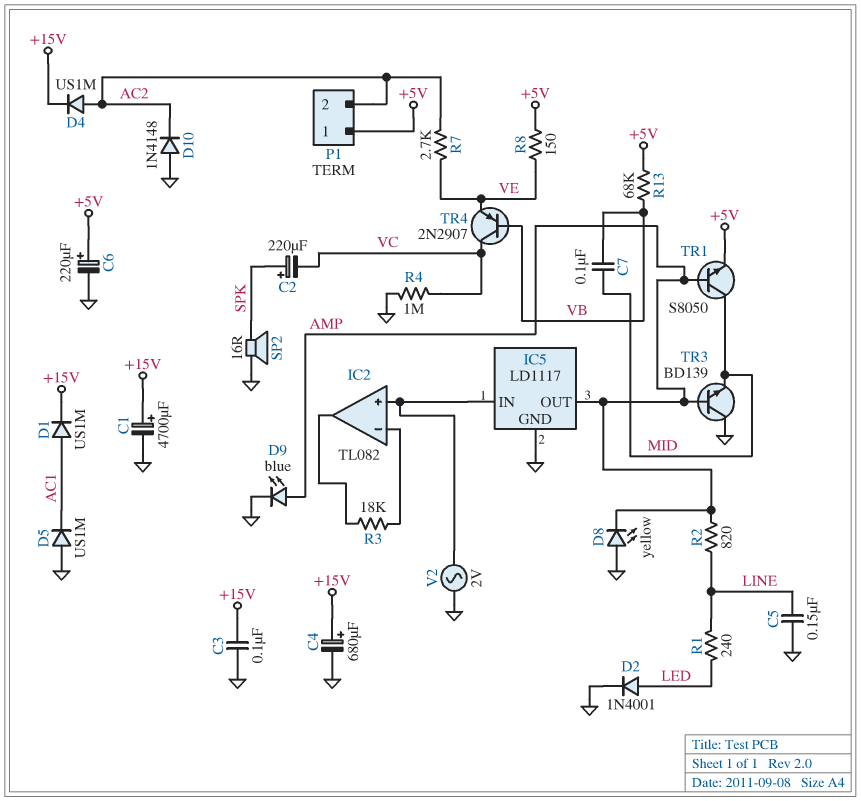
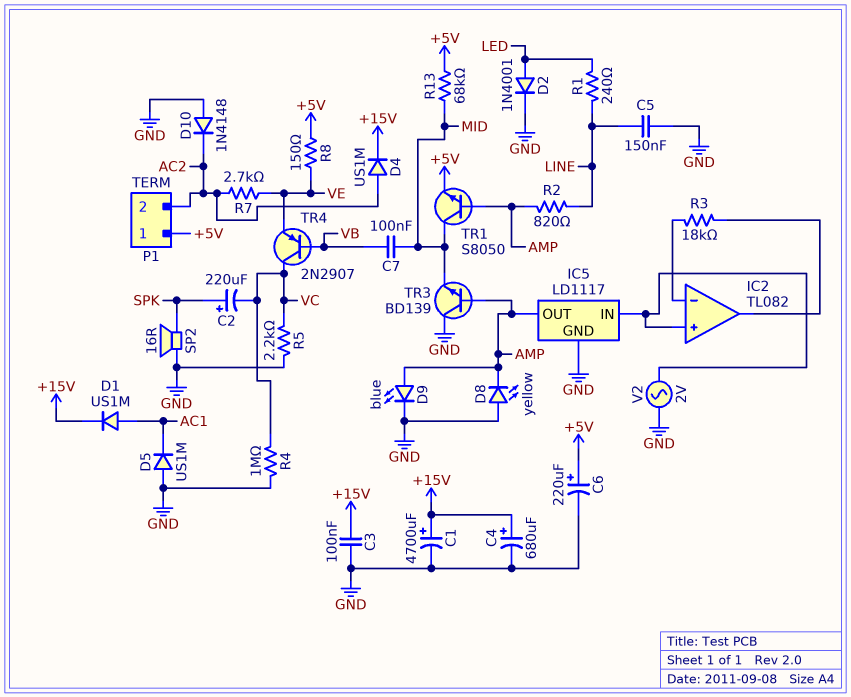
R5: none -> 2.2k (GND, VC)
R13: 68k (+5V, VB) -> 68k (+5V, MID)

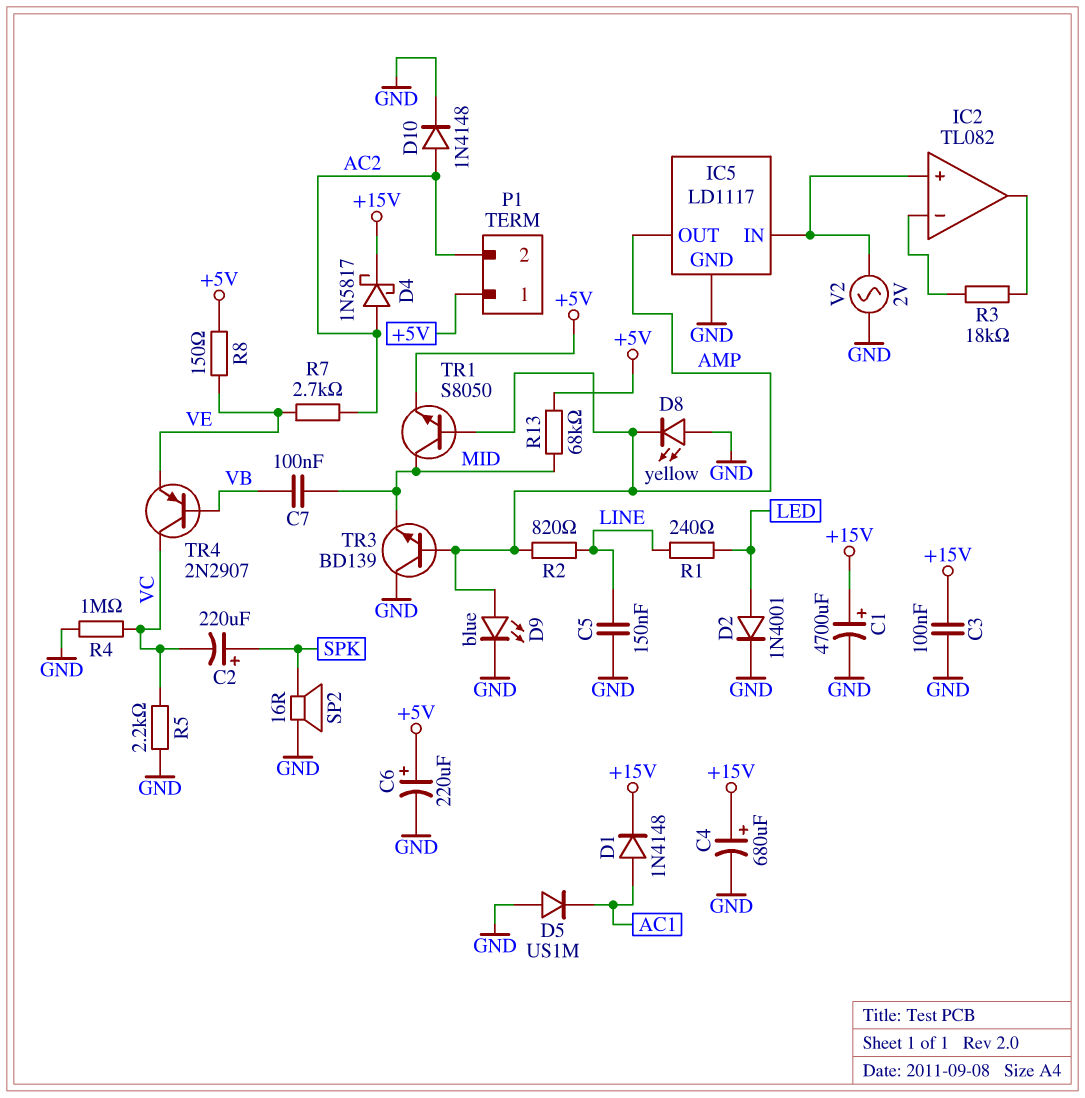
D1: diode US1M (A AC1, K +15V) -> diode 1N4148 (A AC1, K +15V)
D4: diode US1M (A AC2, K +15V) -> schottky 1N5817 (A AC2, K +15V)
D10: diode 1N4148 (A GND, K AC2) -> diode 1N4148 (A AC2, K GND)

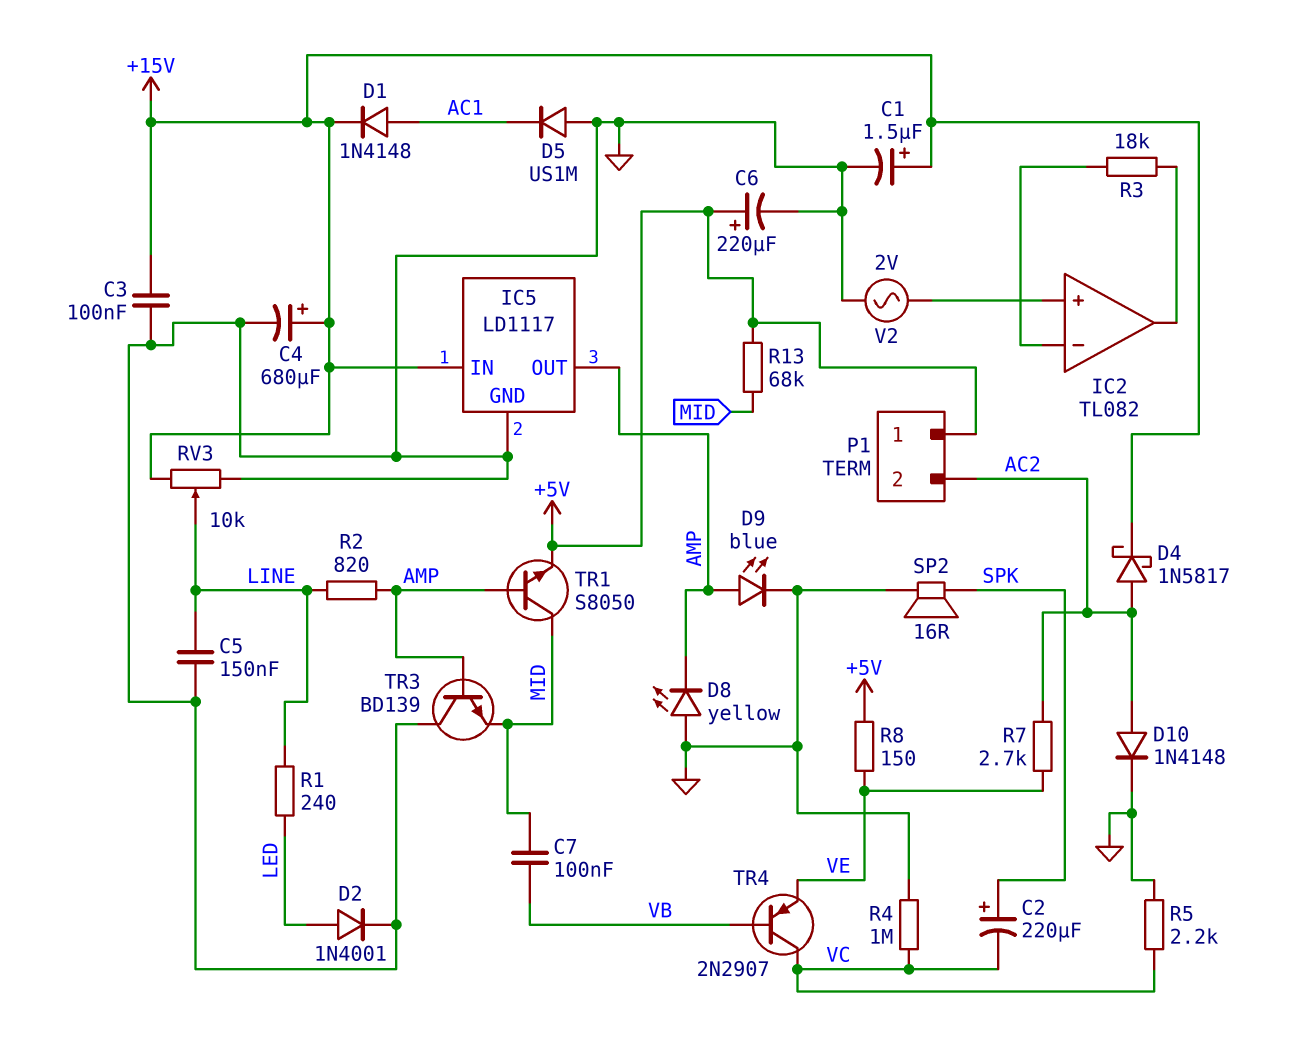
C1: 4700uF (plus +15V, minus GND) -> 1.5uF (plus +15V, minus GND)
IC5 pin IN: IC2/in+ -> +15V
RV3: none -> 10k (+15V, GND, wiper LINE)

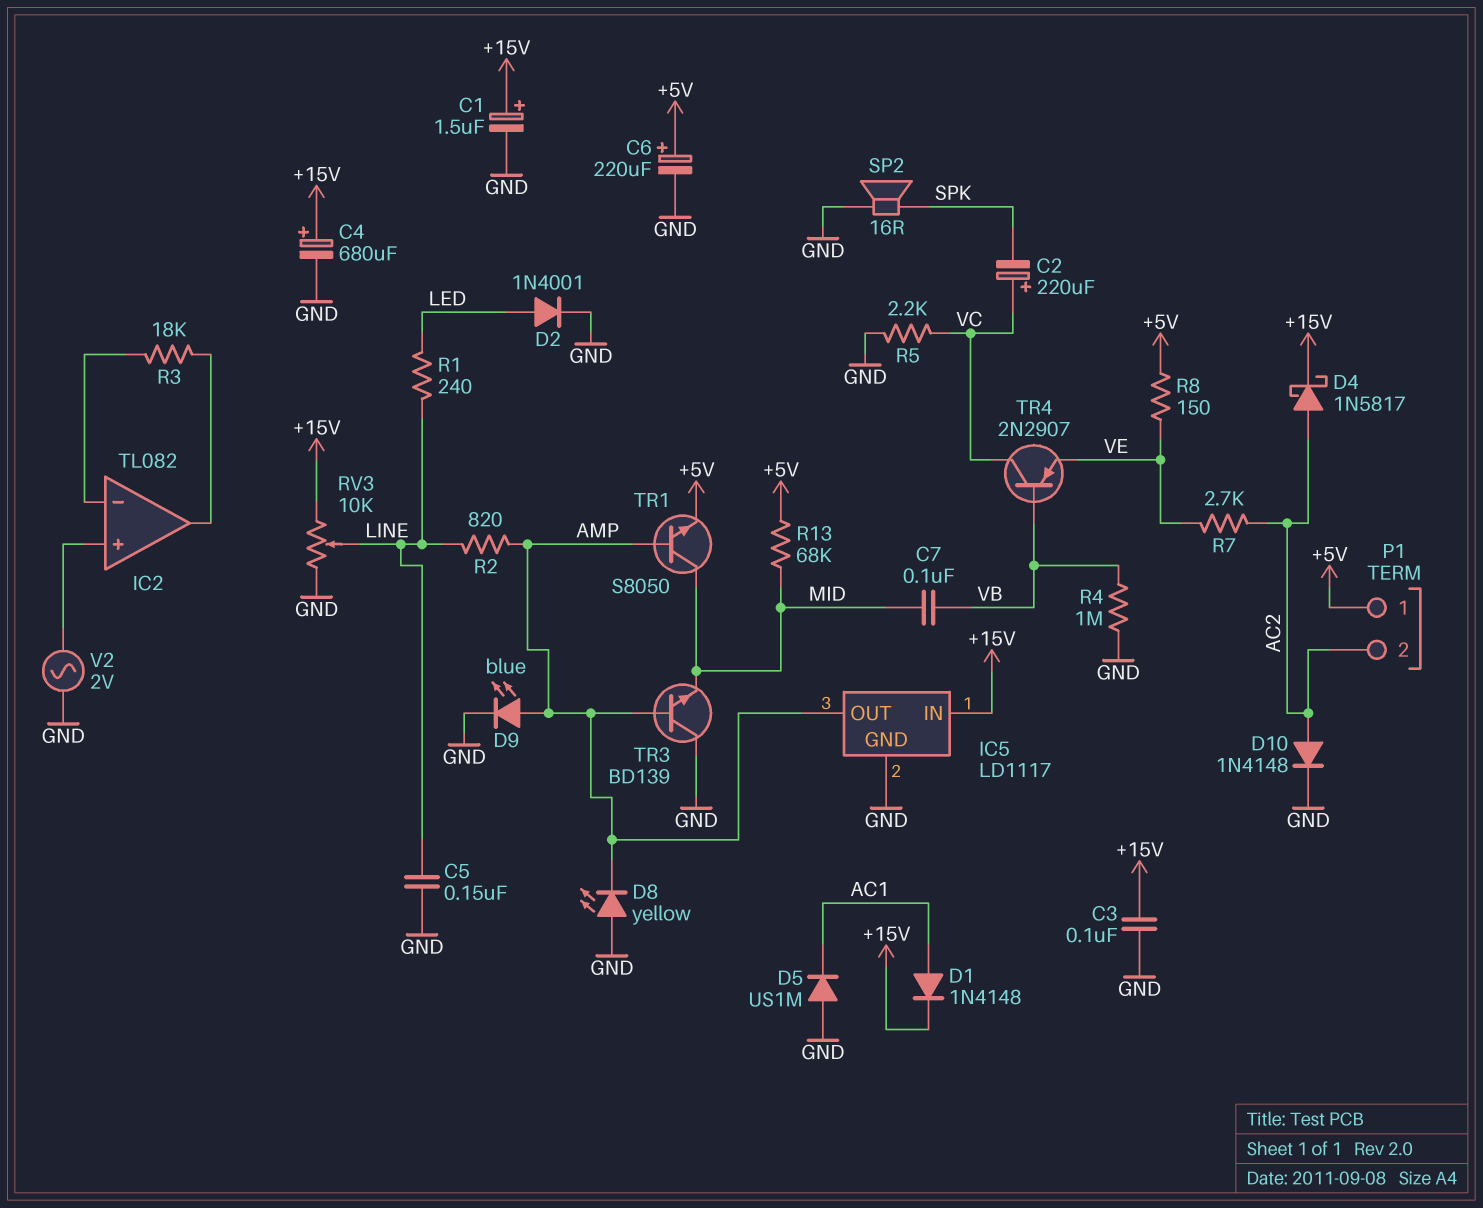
C2: 220uF (plus SPK, minus VC) -> 220uF (plus VC, minus SPK)
R4: 1M (GND, VC) -> 1M (GND, VB)

